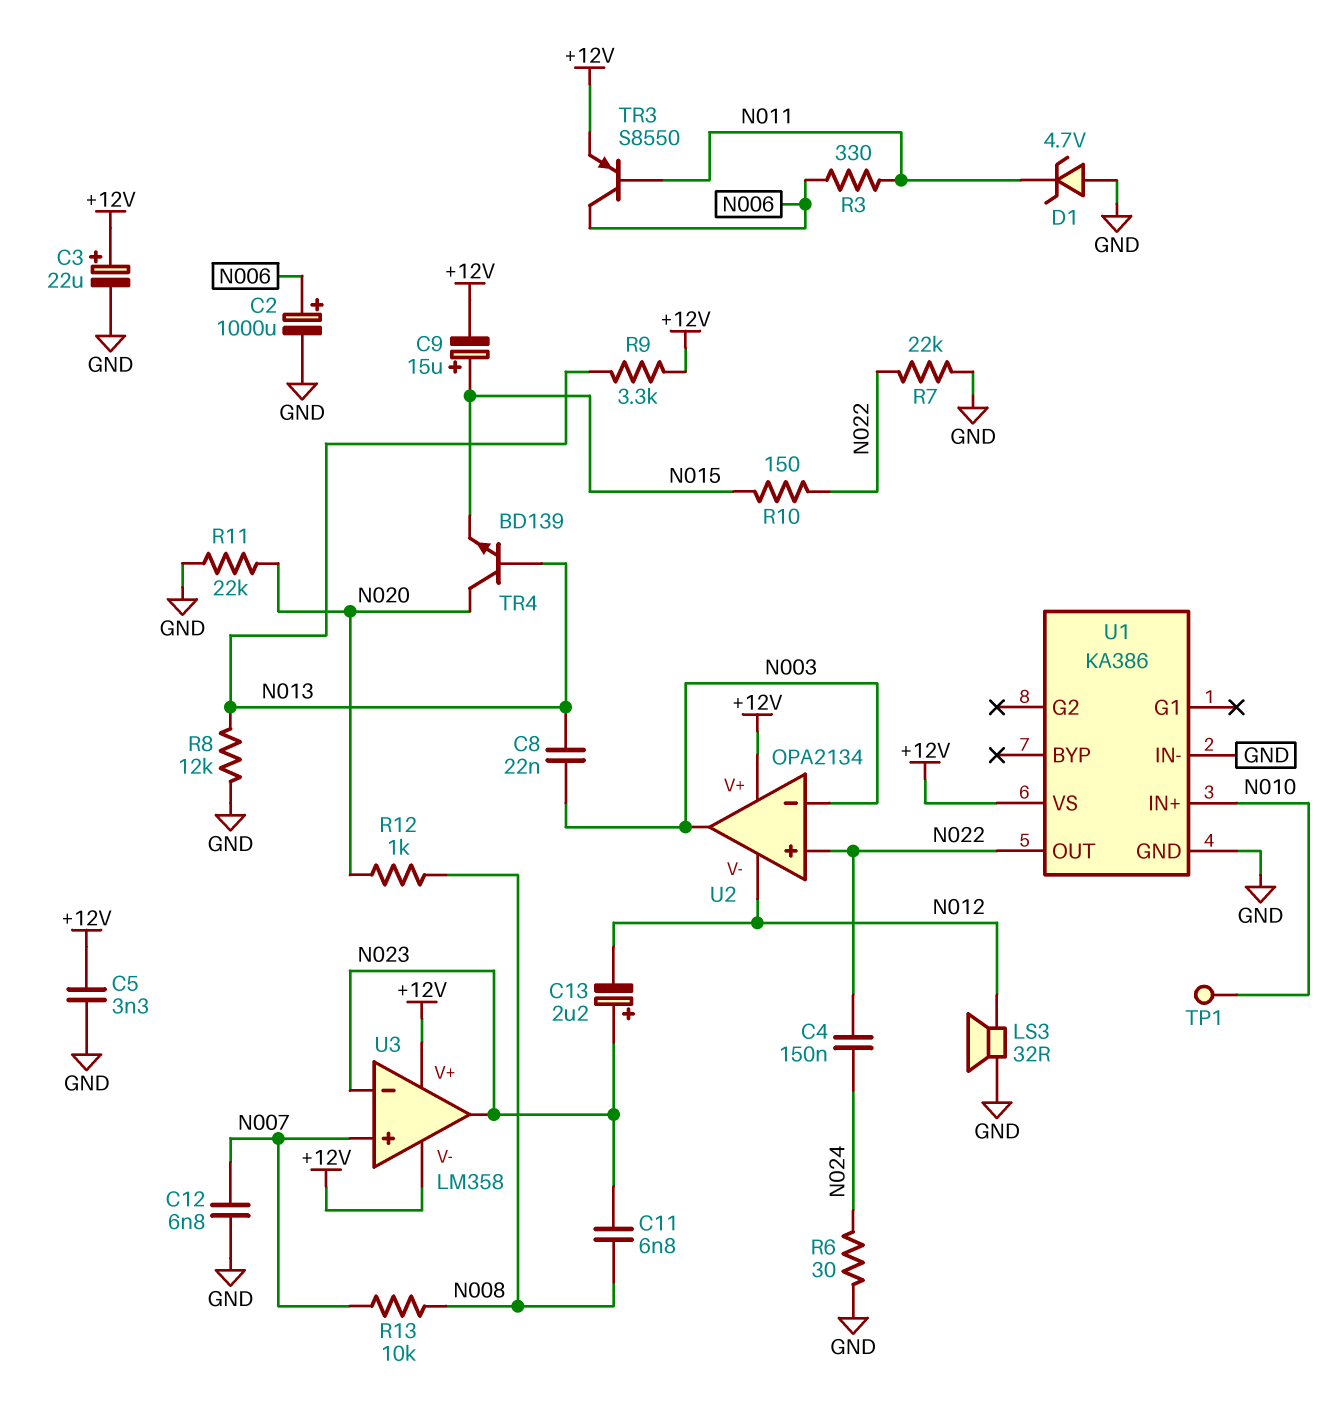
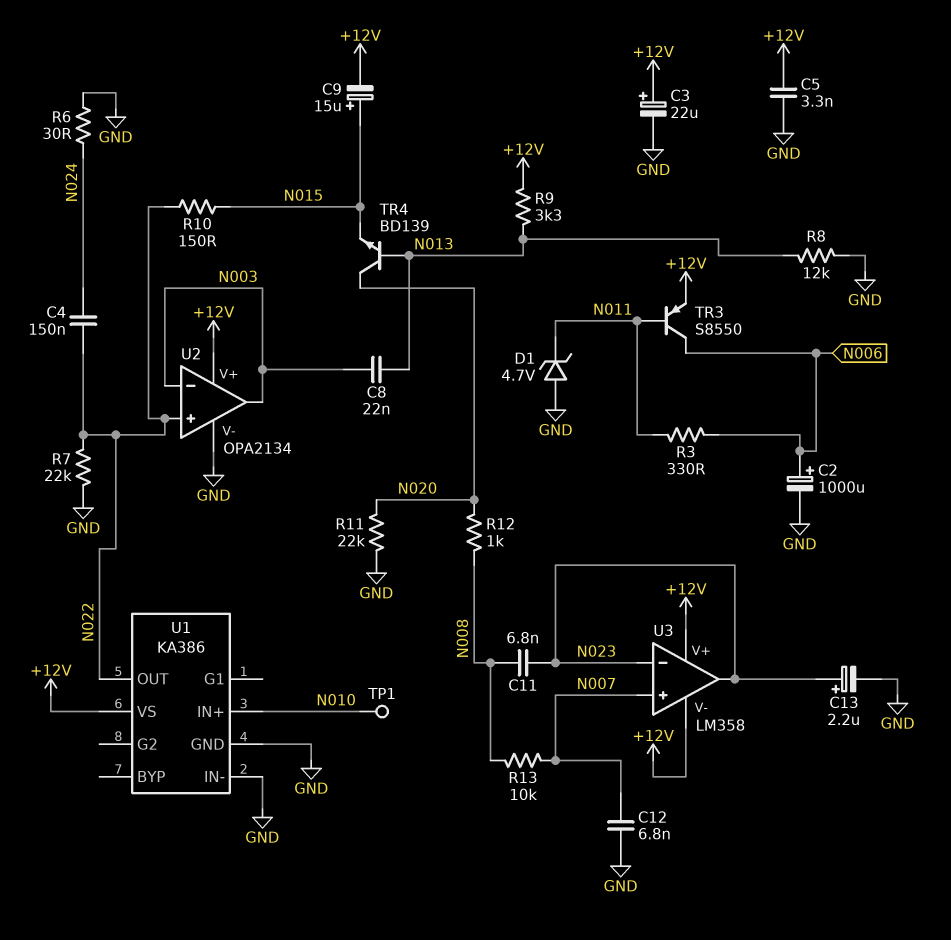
C13: 2.2uF (plus N023, minus N012) -> 2.2uF (plus N023, minus GND)
LS3: speaker 32R (GND, N012) -> none
U2 pin V-: N012 -> GND

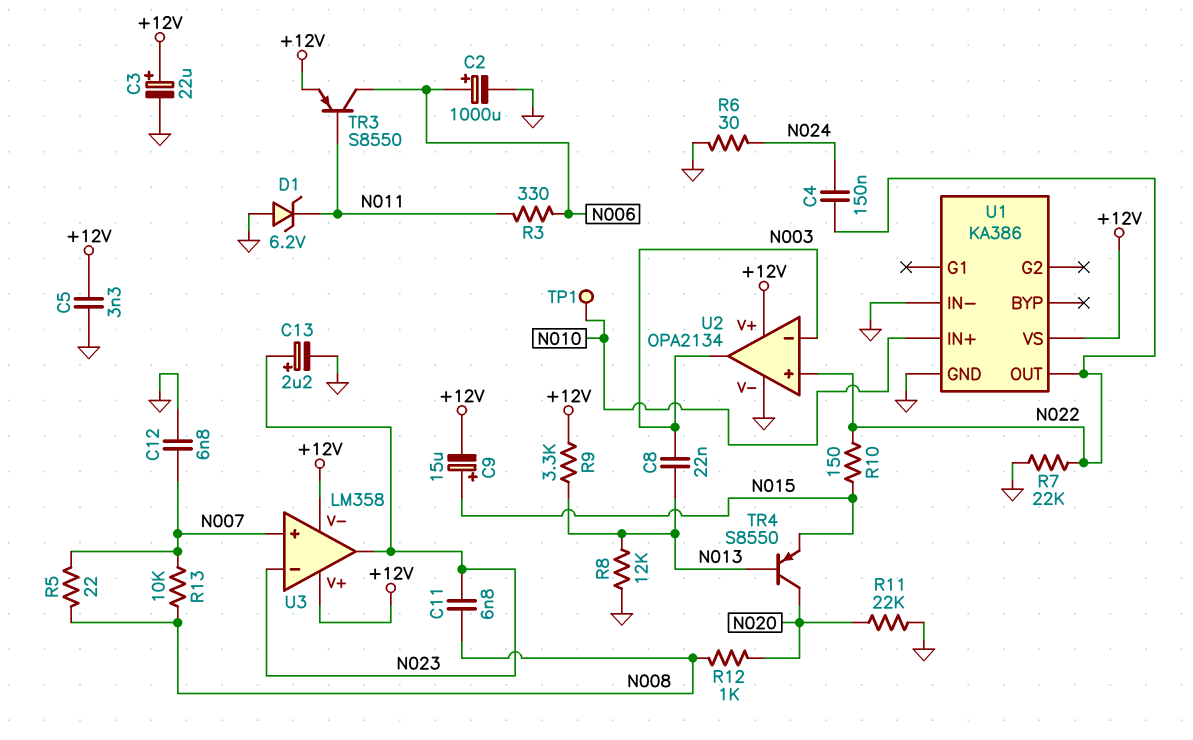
D1: zener 4.7V (A GND, K N011) -> zener 6.2V (A GND, K N011)
R5: none -> 22 (N007, N008)
TR4: NPN BD139 (B N013, C N020, E N015) -> PNP S8550 (B N013, C N020, E N015)

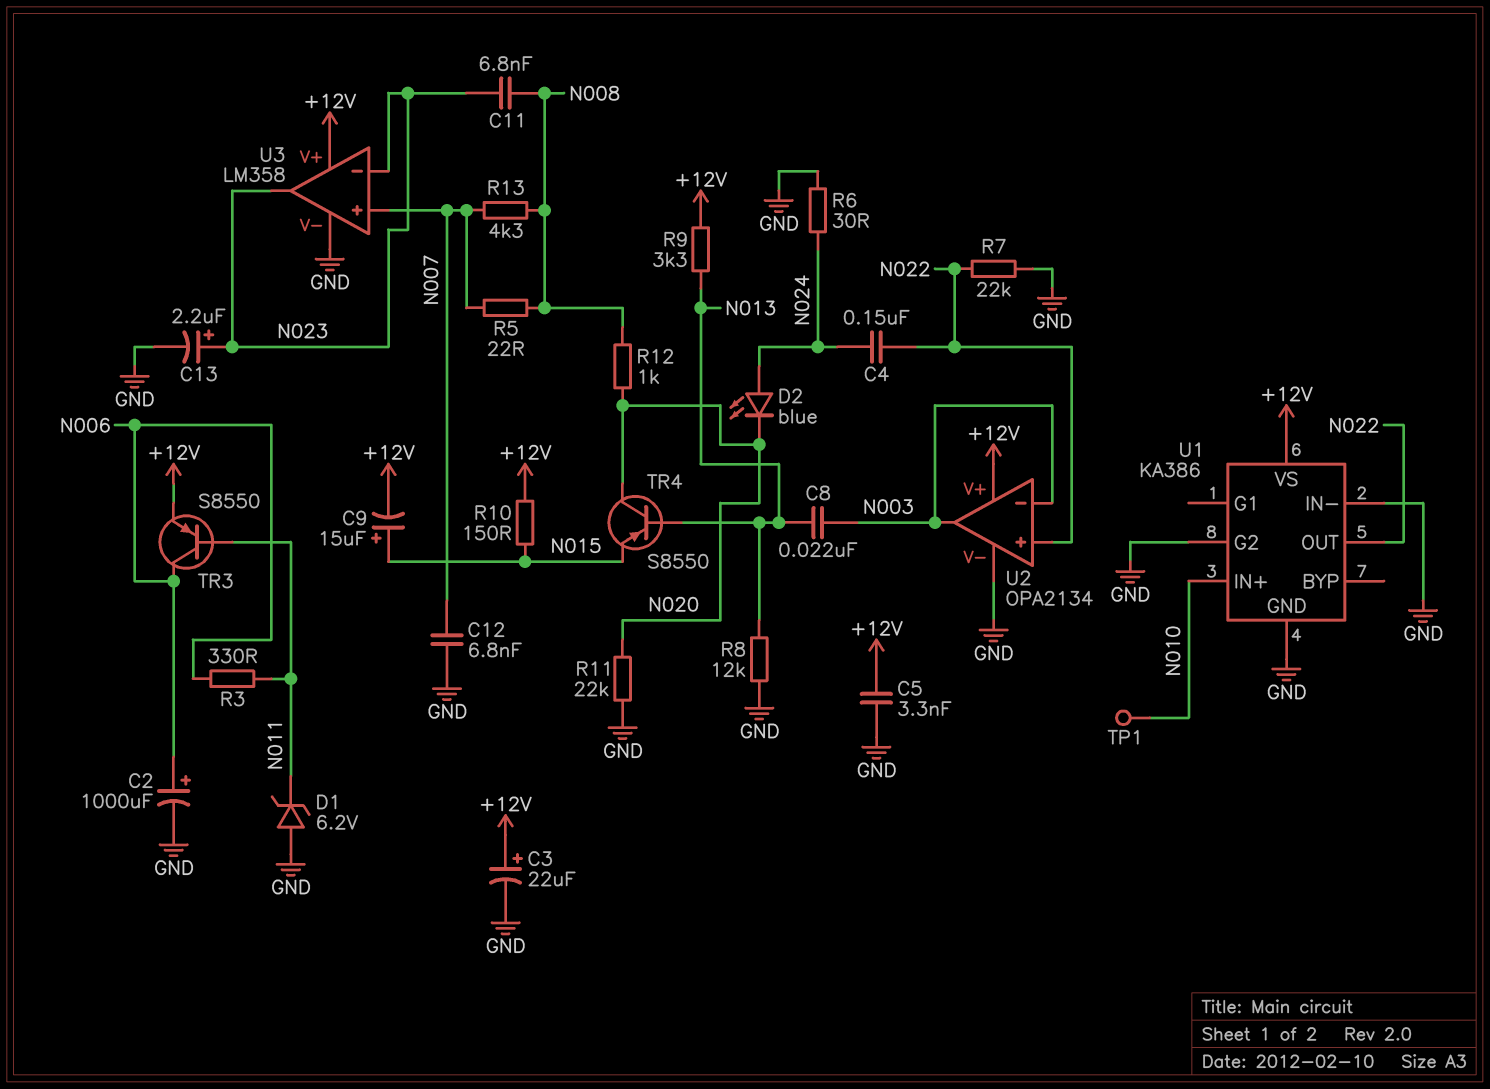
D2: none -> LED blue (A N024, K N020)
R10: 150 (N015, N022) -> 150 (+12V, N015)
R13: 10k (N007, N008) -> 4.3k (N007, N008)
U1 pin G2: none -> GND
U3 pin V-: +12V -> GND

